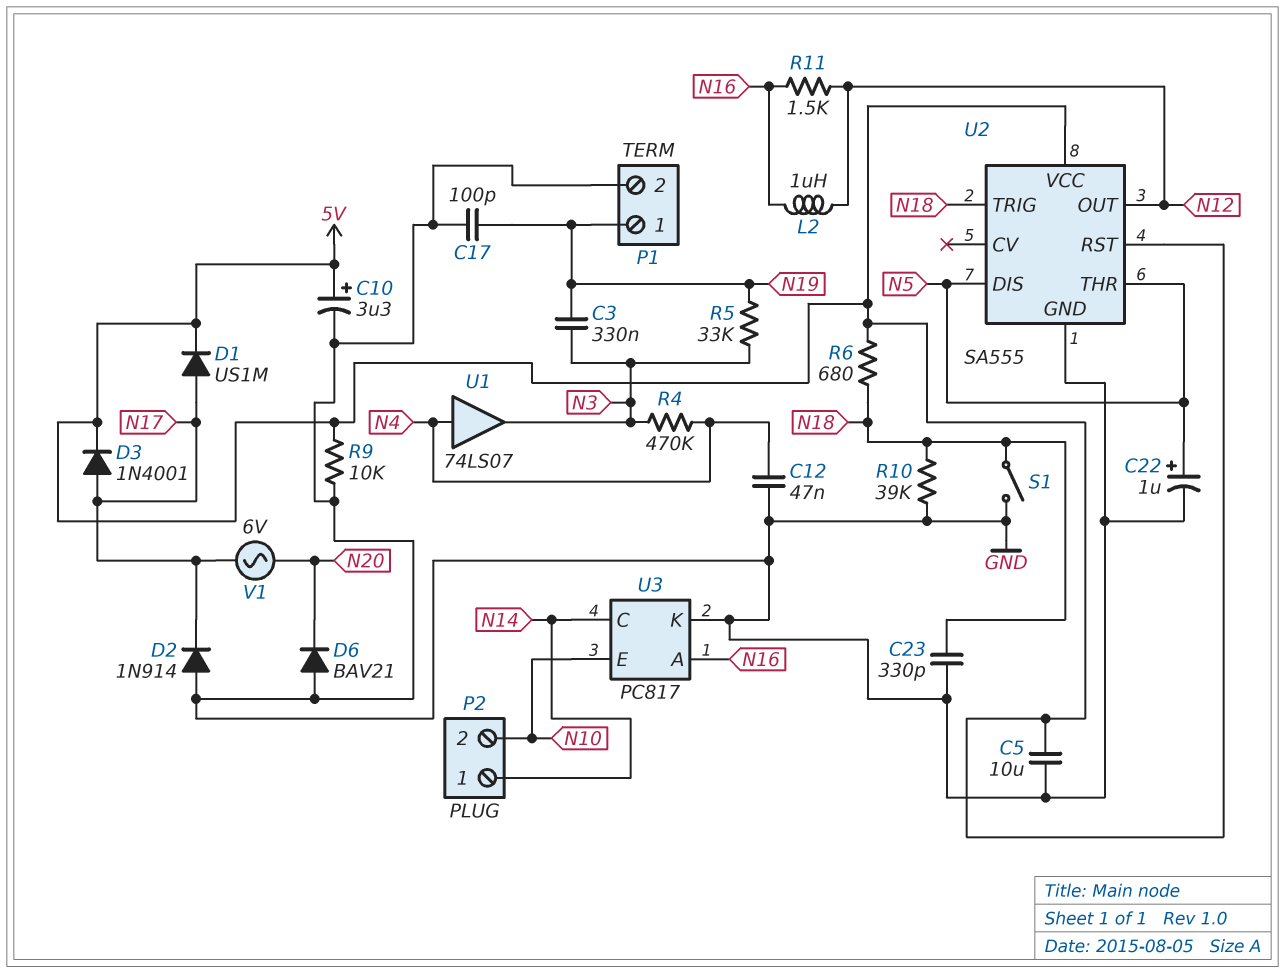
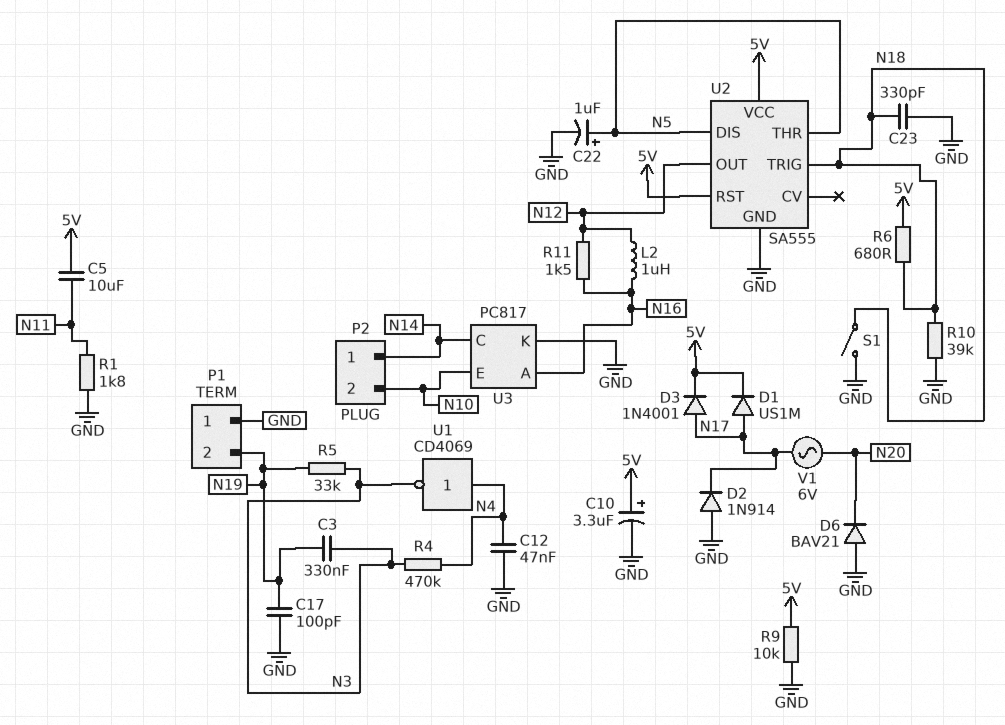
C5: 10uF (5V, GND) -> 10uF (5V, N11)
P1 pin 1: N19 -> GND
P1 pin 2: GND -> N19
R1: none -> 1.8k (GND, N11)
U1: buffer 74LS07 (in N4, out N3) -> NOT CD4069 (in N4, out N3)

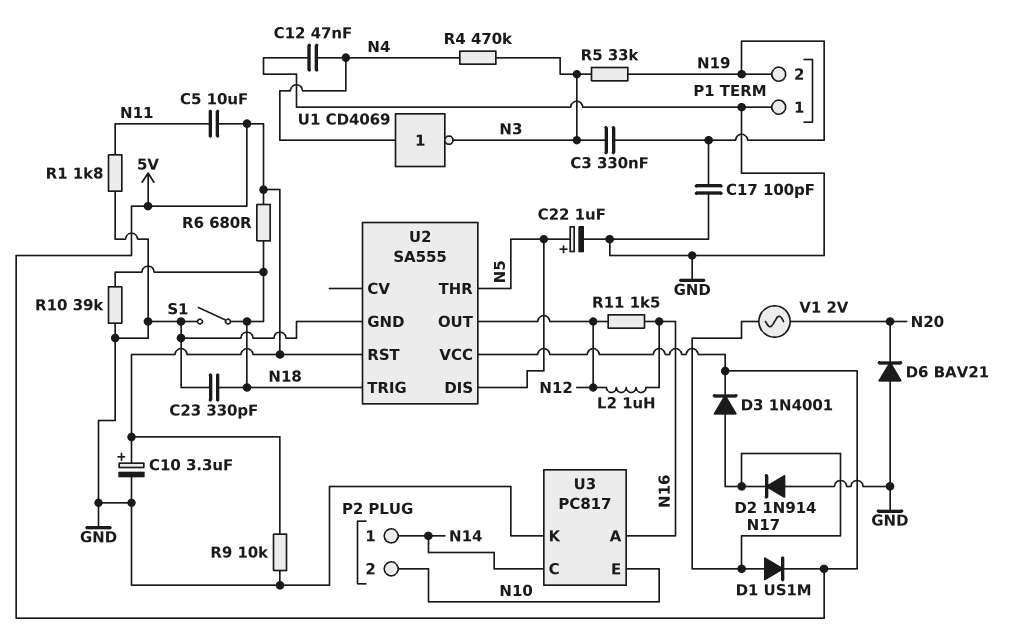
V1: AC 6V (N17, N20) -> AC 2V (N17, N20)

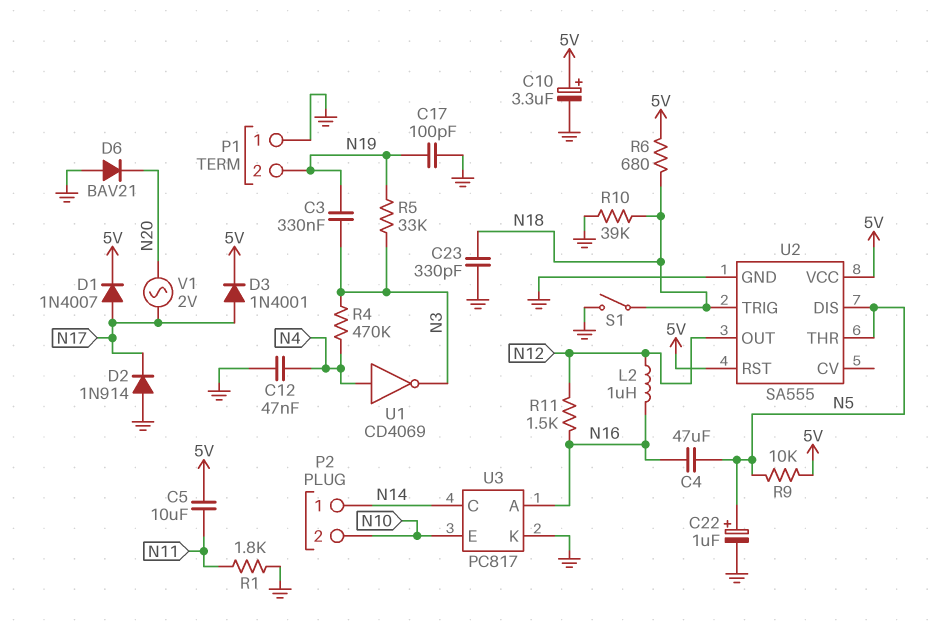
C4: none -> 47uF (N5, N16)
D1: diode US1M (A N17, K 5V) -> diode 1N4007 (A N17, K 5V)
R9: 10k (5V, GND) -> 10k (5V, N5)

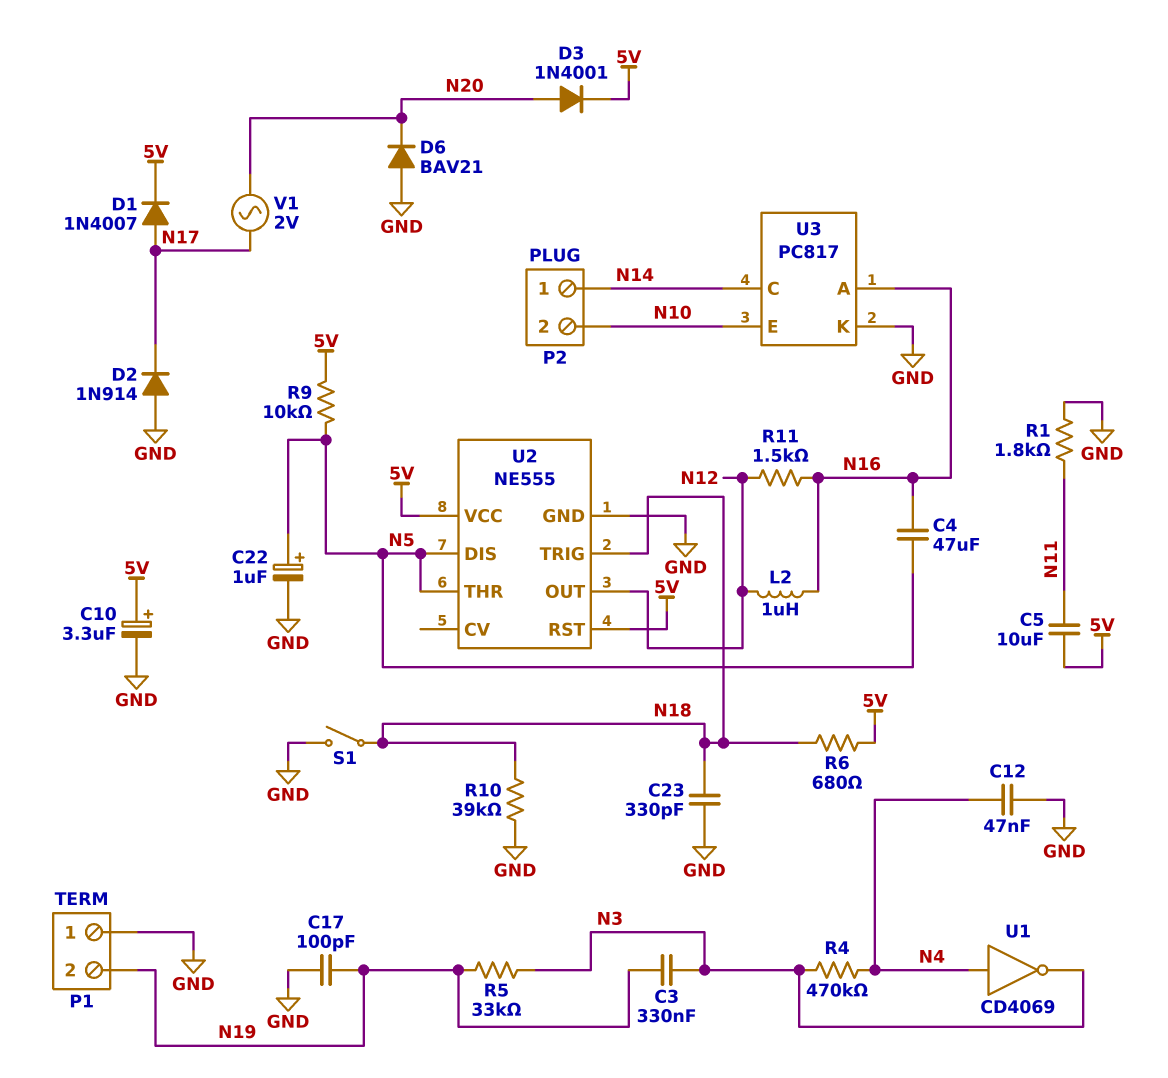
D3: diode 1N4001 (A N17, K 5V) -> diode 1N4001 (A N20, K 5V)
U2: SA555 -> NE555

